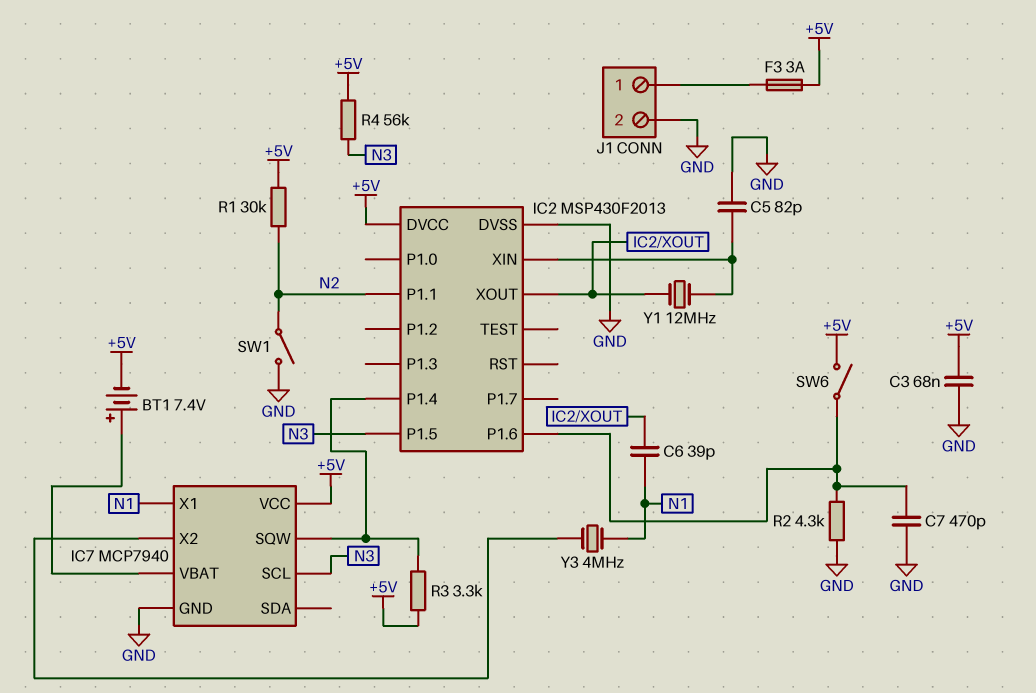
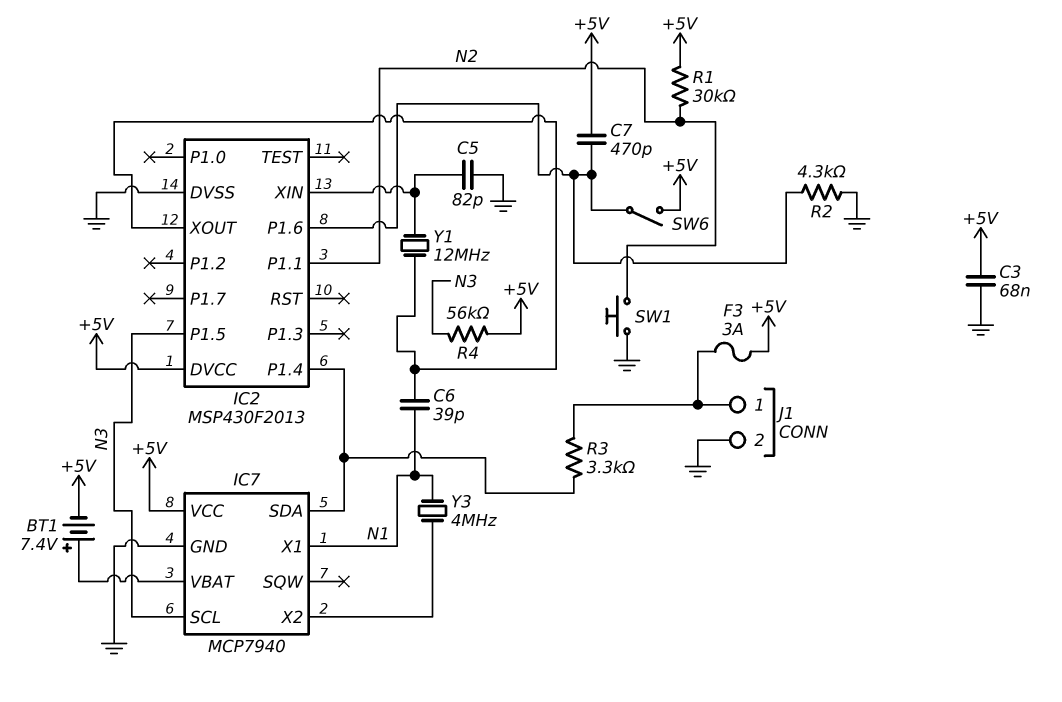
C7: 470pF (GND, IC2/P1.6) -> 470pF (+5V, IC2/P1.6)
IC7 pin SDA: none -> IC2/P1.4
IC7 pin SQW: IC2/P1.4 -> none
R3: 3.3k (+5V, IC2/P1.4) -> 3.3k (IC2/P1.4, J1/1)
SW1: switch (GND, N2) -> button (GND, N2)

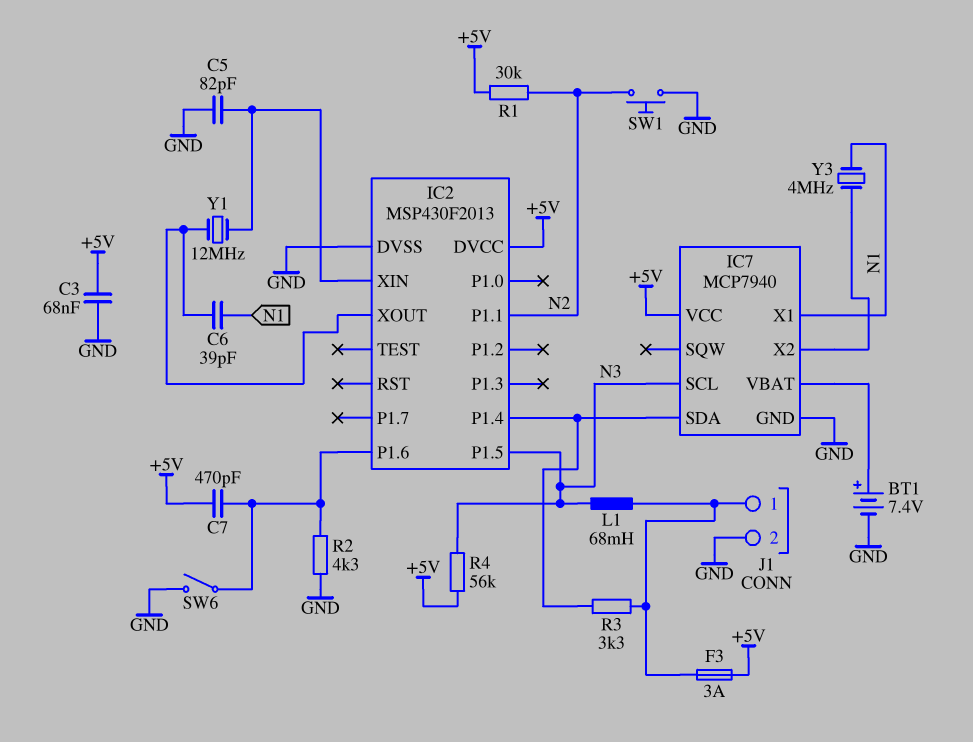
BT1: 7.4V (plus IC7/VBAT, minus +5V) -> 7.4V (plus IC7/VBAT, minus GND)
L1: none -> 68mH (J1/1, N3)
SW6: switch (+5V, IC2/P1.6) -> switch (GND, IC2/P1.6)

